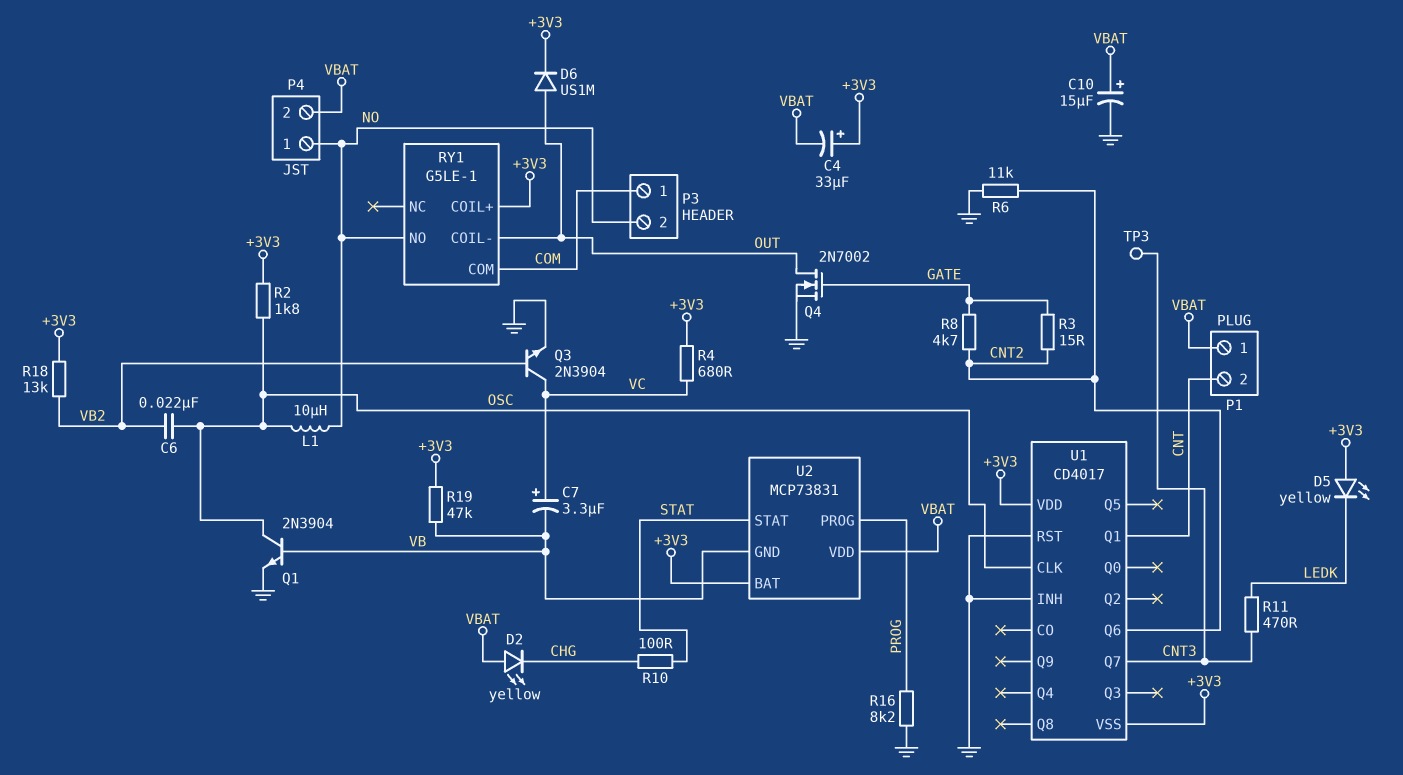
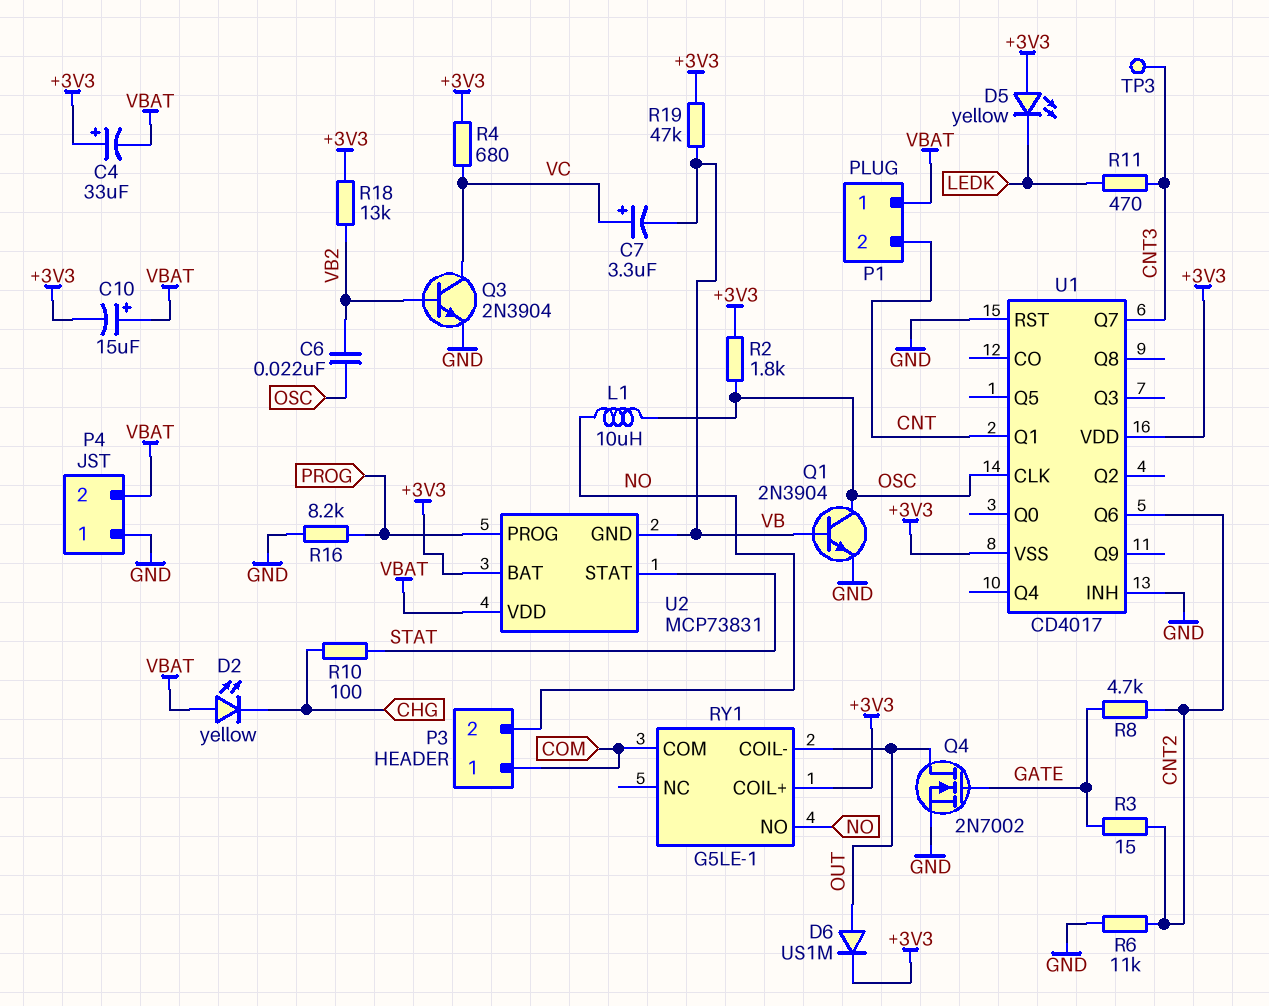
C10: 15uF (plus VBAT, minus GND) -> 15uF (plus VBAT, minus +3V3)
P4 pin 1: NO -> GND

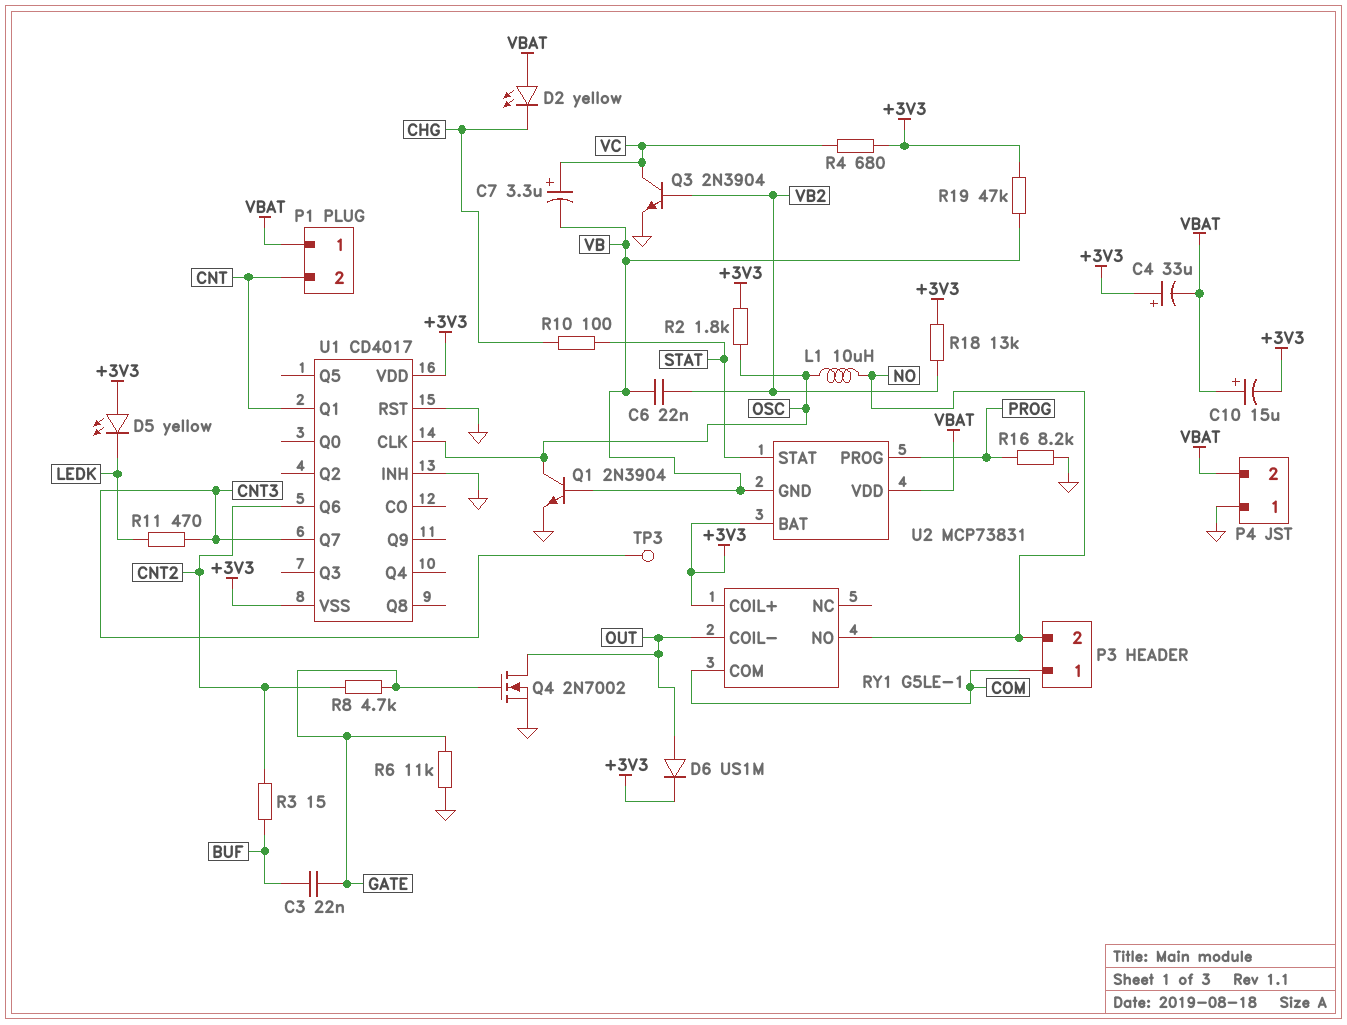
C3: none -> 22nF (BUF, GATE)
C6: 22nF (OSC, VB2) -> 22nF (VB, VB2)
R3: 15 (CNT2, GATE) -> 15 (BUF, CNT2)
R6: 11k (CNT2, GND) -> 11k (GATE, GND)

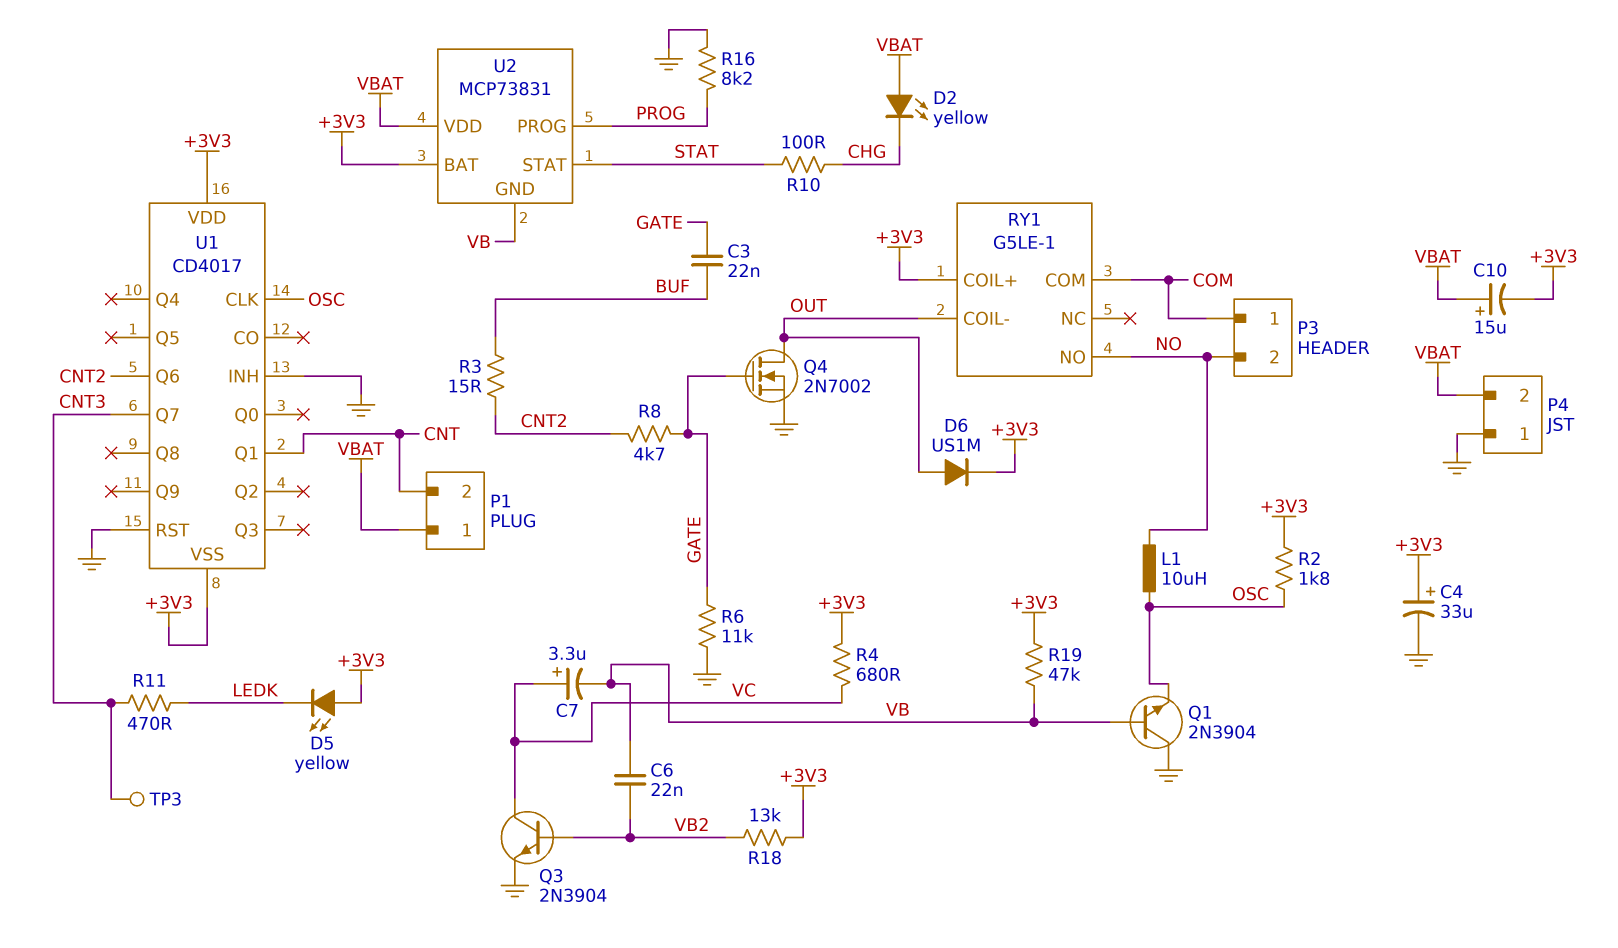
C4: 33uF (plus +3V3, minus VBAT) -> 33uF (plus +3V3, minus GND)
Q1: NPN 2N3904 (B VB, C OSC, E GND) -> NPN 2N3904 (B VB, C GND, E OSC)

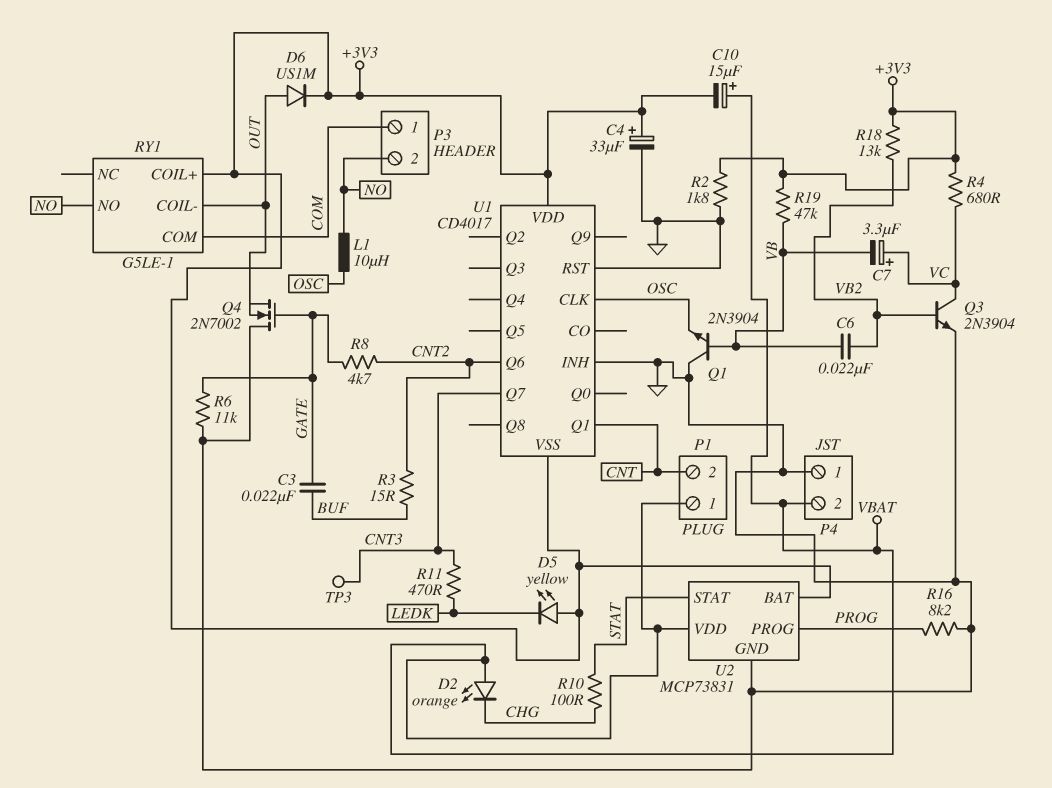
D2: LED yellow (A VBAT, K CHG) -> LED orange (A VBAT, K CHG)
Q4: NMOS 2N7002 (G GATE, D OUT, S GND) -> NMOS 2N7002 (G GATE, D GND, S OUT)
R2: 1.8k (+3V3, OSC) -> 1.8k (+3V3, GND)
U2 pin GND: VB -> GND

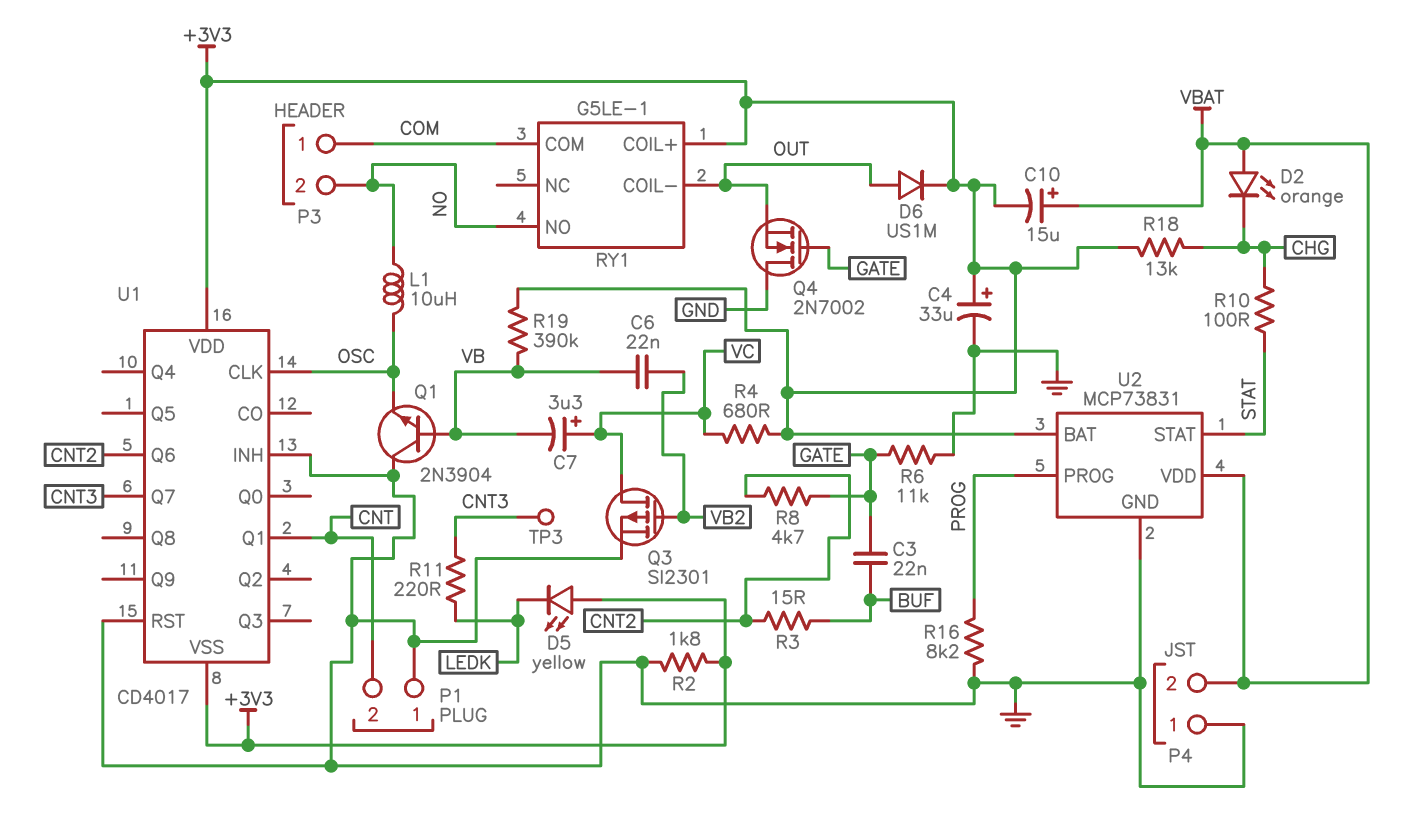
P1 pin 1: VBAT -> GND
Q3: NPN 2N3904 (B VB2, C VC, E GND) -> PMOS SI2301 (G VB2, D VC, S GND)
R11: 470 (CNT3, LEDK) -> 220 (CNT3, LEDK)
R18: 13k (+3V3, VB2) -> 13k (+3V3, CHG)
R19: 47k (+3V3, VB) -> 390k (+3V3, VB)

